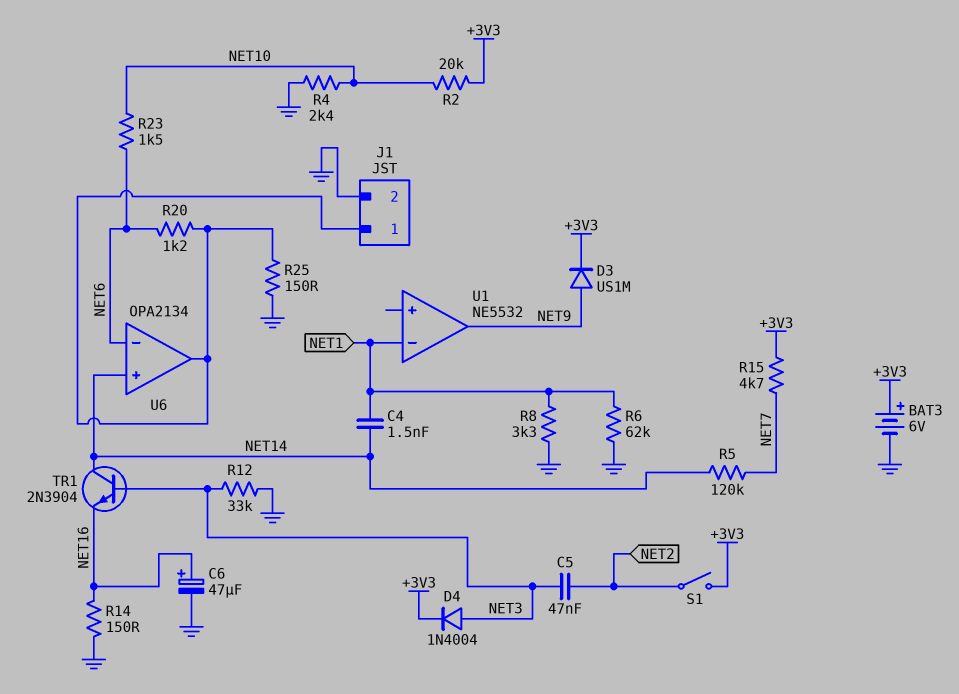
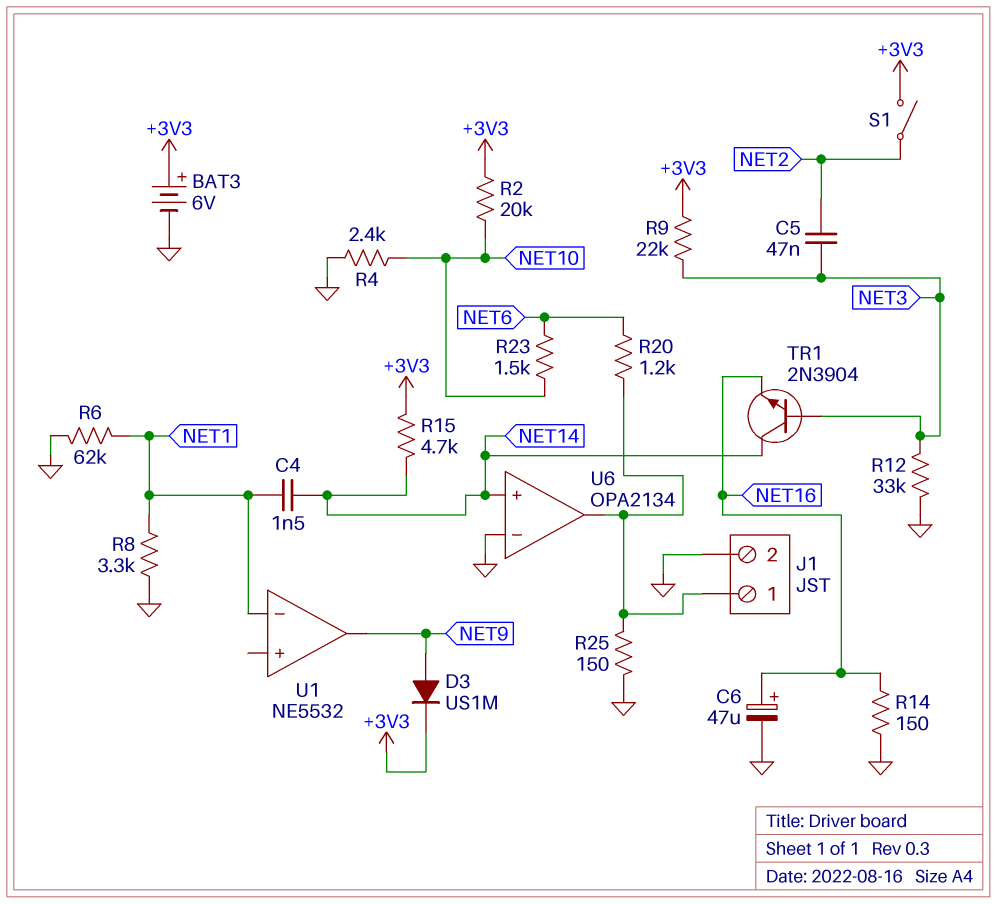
D4: diode 1N4004 (A NET3, K +3V3) -> none
R5: 120k (NET7, NET14) -> none
R9: none -> 22k (+3V3, NET3)
R15: 4.7k (+3V3, NET7) -> 4.7k (+3V3, NET14)
U6 pin in-: NET6 -> GND

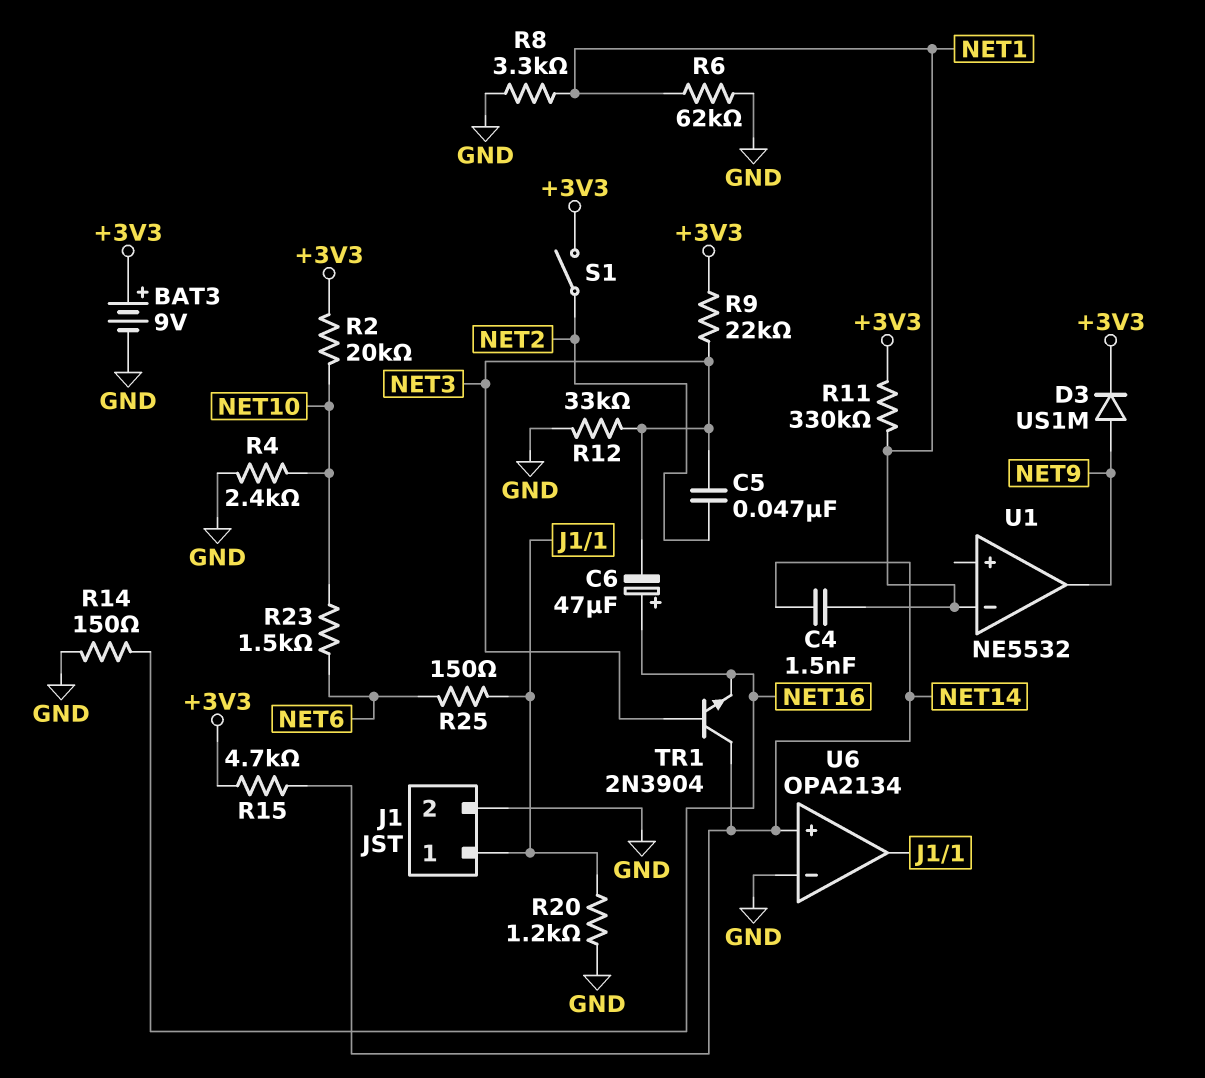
BAT3: 6V (plus +3V3, minus GND) -> 9V (plus +3V3, minus GND)
C6: 47uF (plus NET16, minus GND) -> 47uF (plus NET16, minus NET3)
R11: none -> 330k (+3V3, NET1)
R20: 1.2k (J1/1, NET6) -> 1.2k (GND, J1/1)
R25: 150 (GND, J1/1) -> 150 (J1/1, NET6)

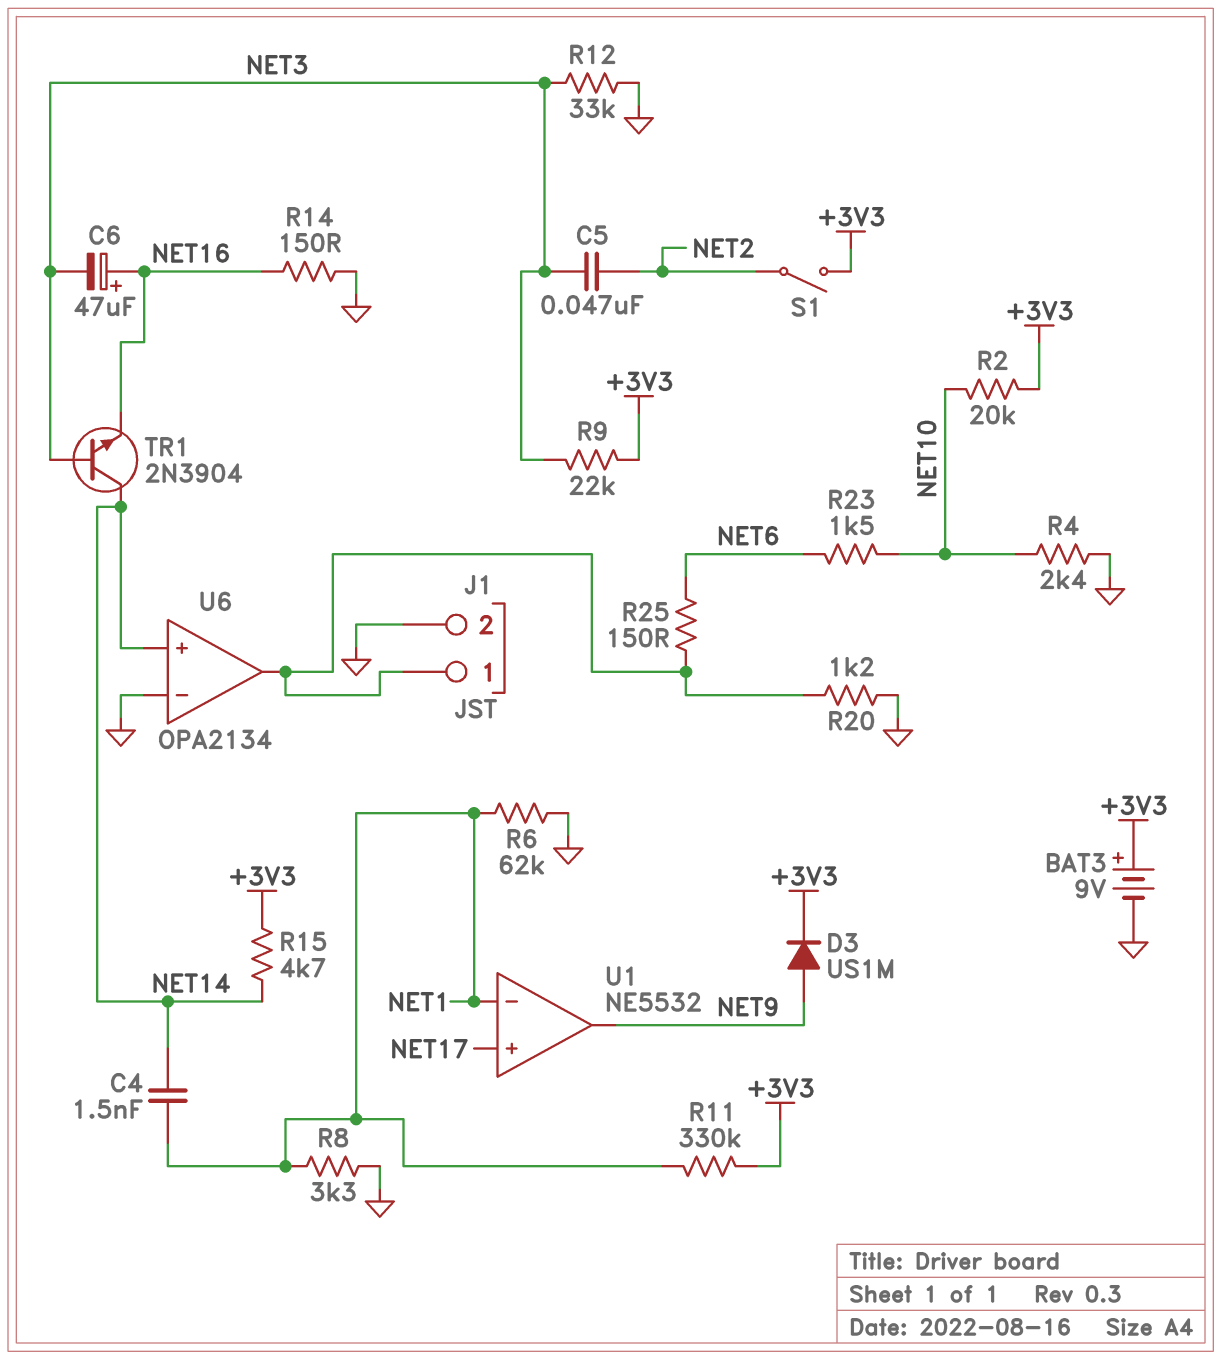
U1 pin in+: none -> NET17

